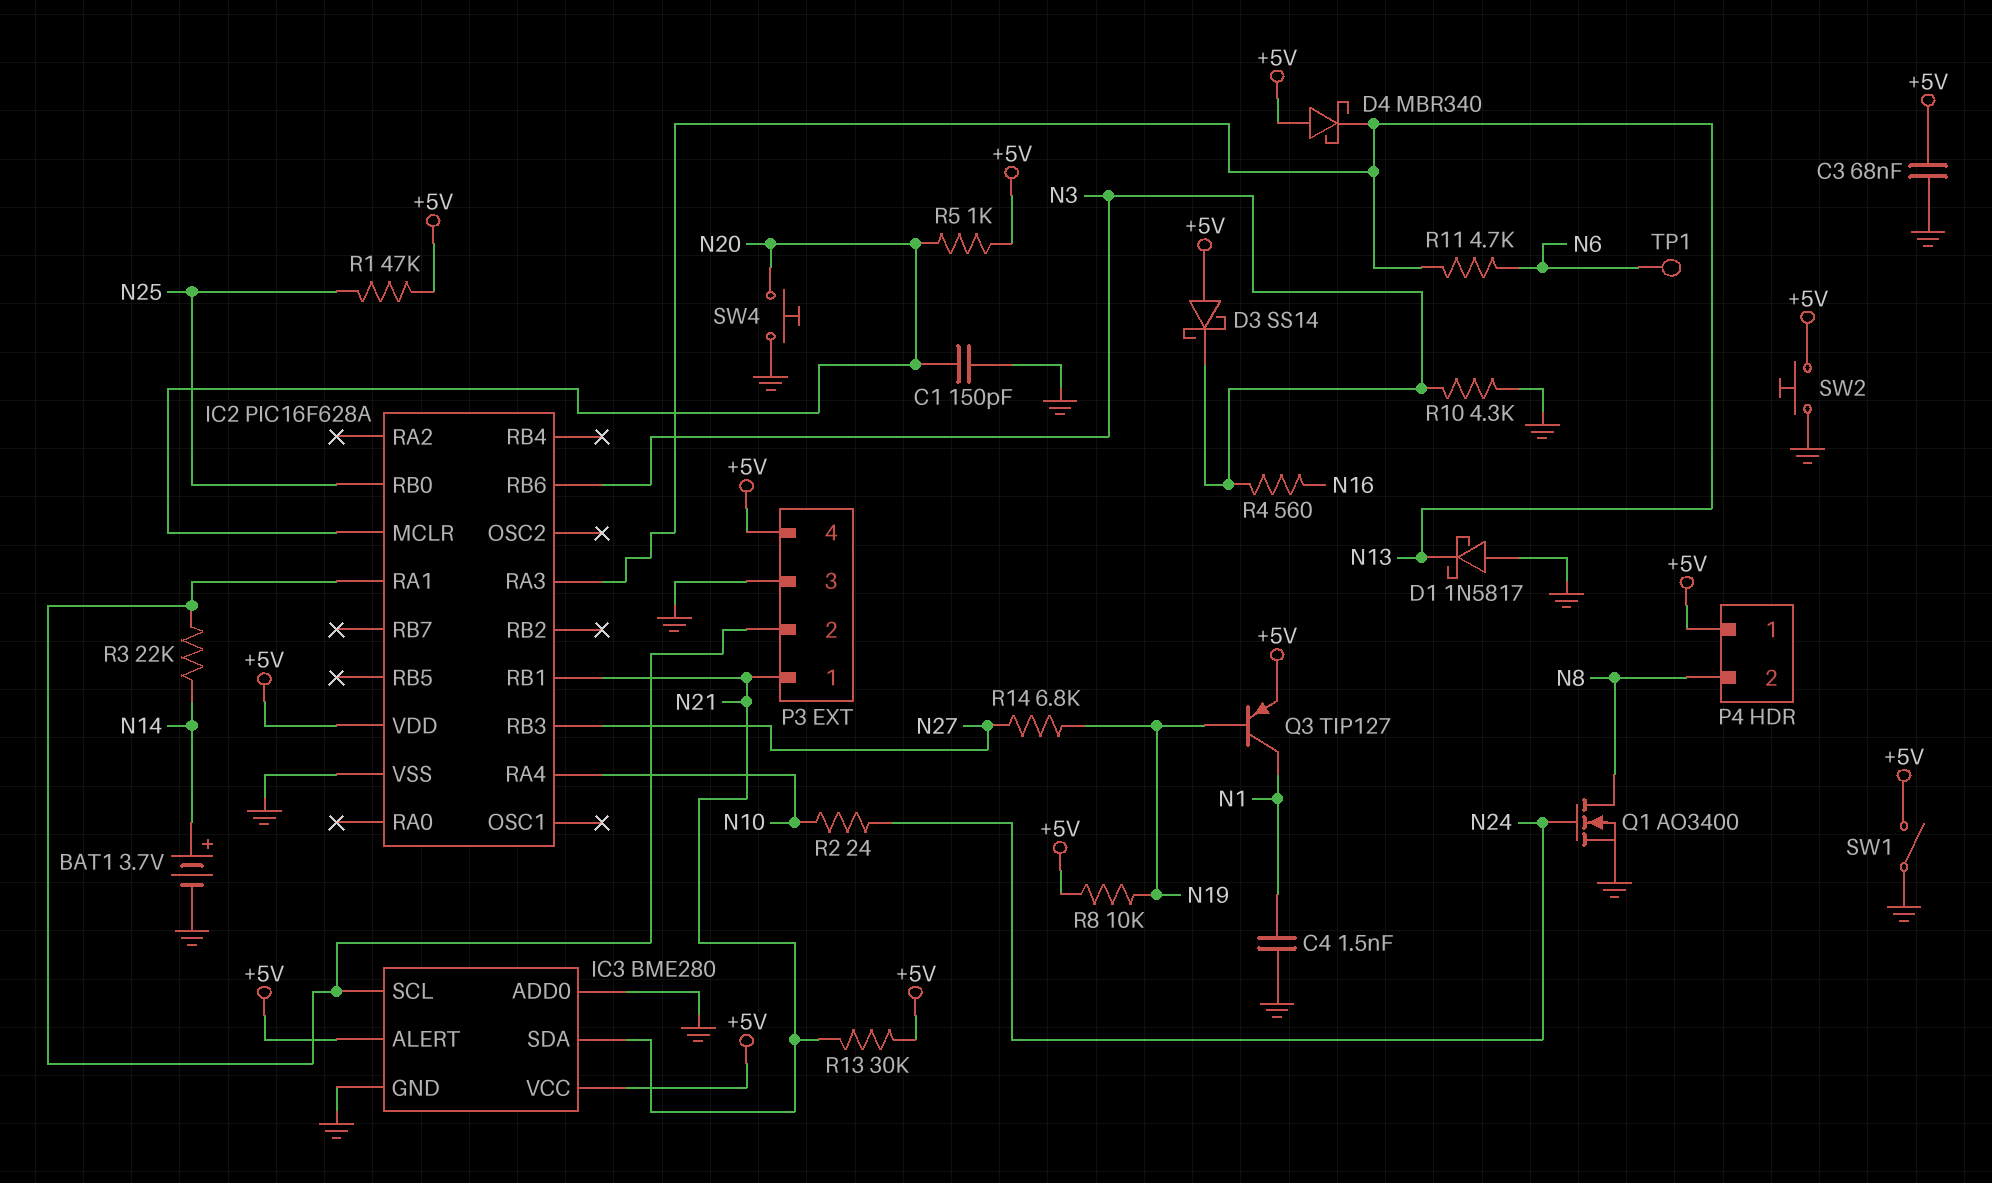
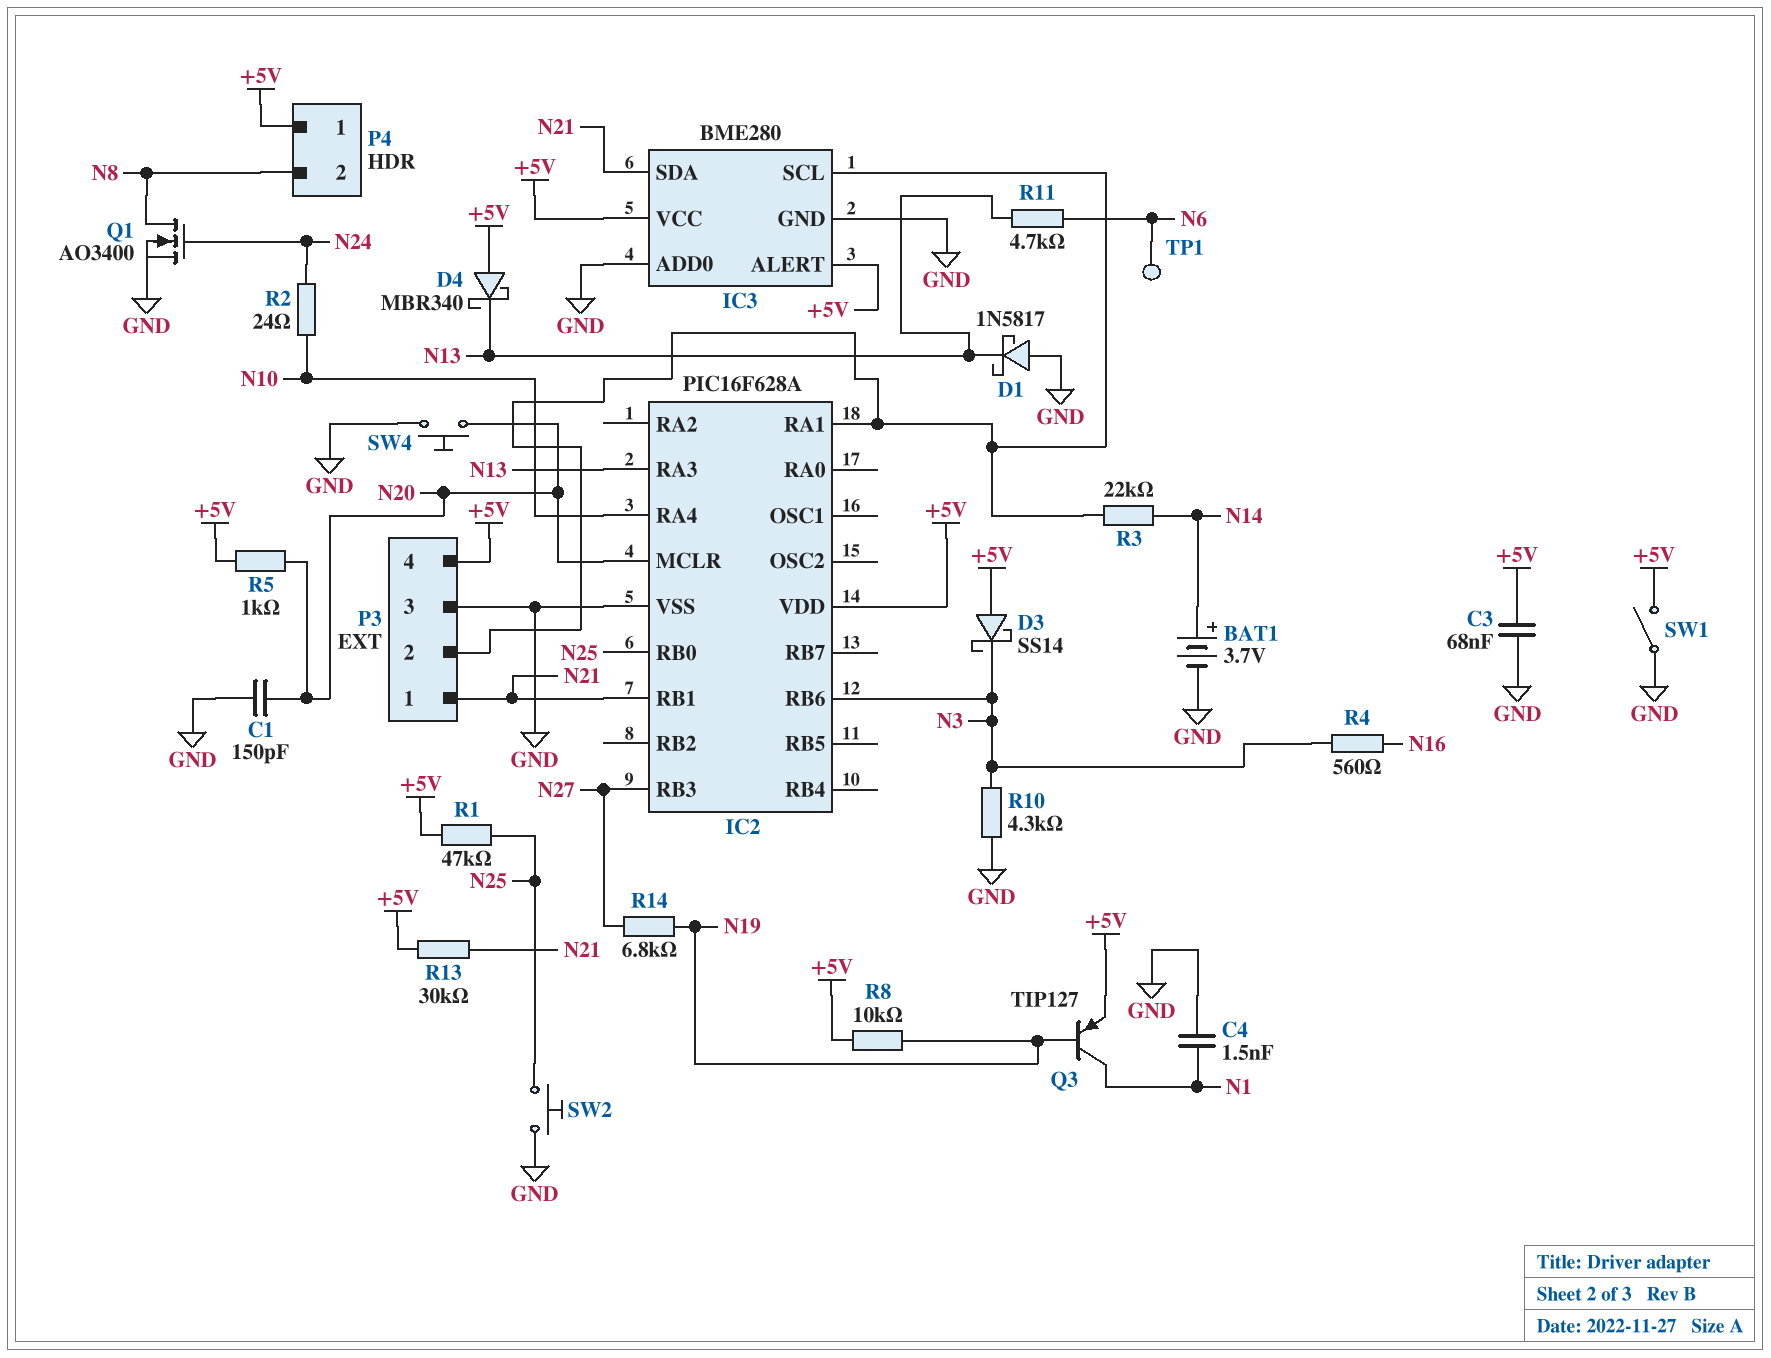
SW2: button (+5V, GND) -> button (GND, N25)

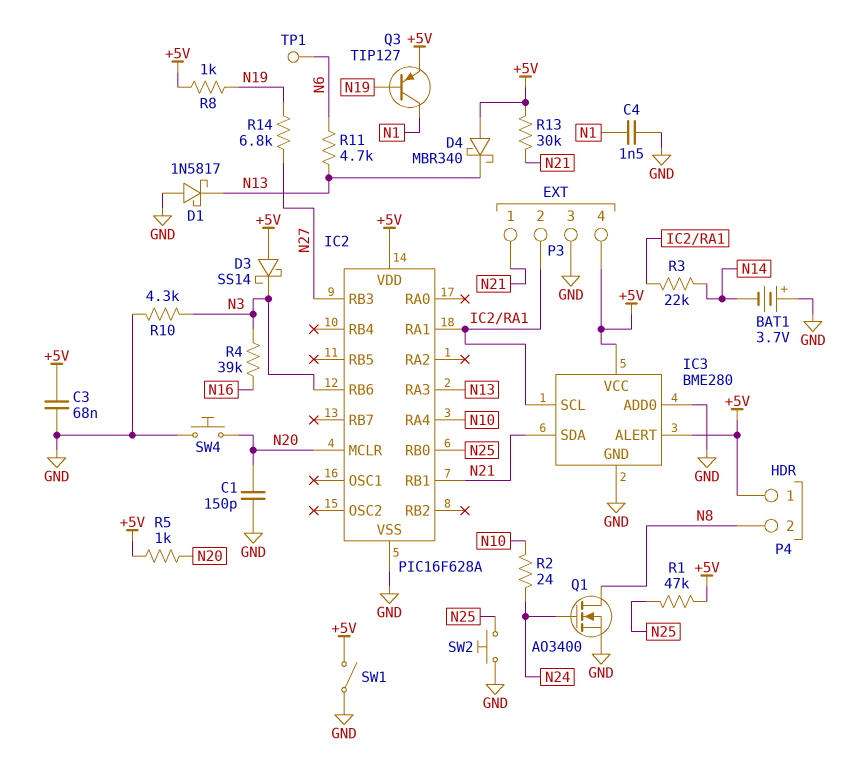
BAT1: 3.7V (plus N14, minus GND) -> 3.7V (plus GND, minus N14)
R4: 560 (N3, N16) -> 39k (N3, N16)
R8: 10k (+5V, N19) -> 1k (+5V, N19)

